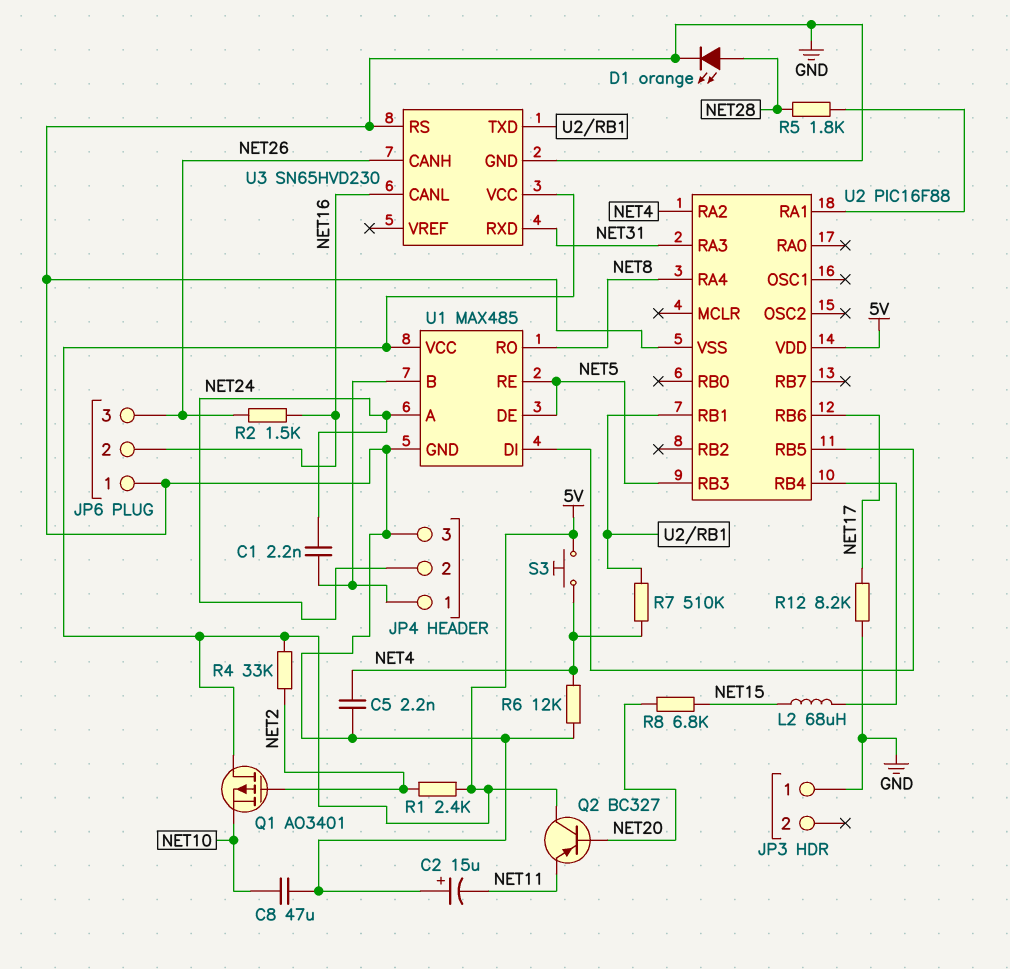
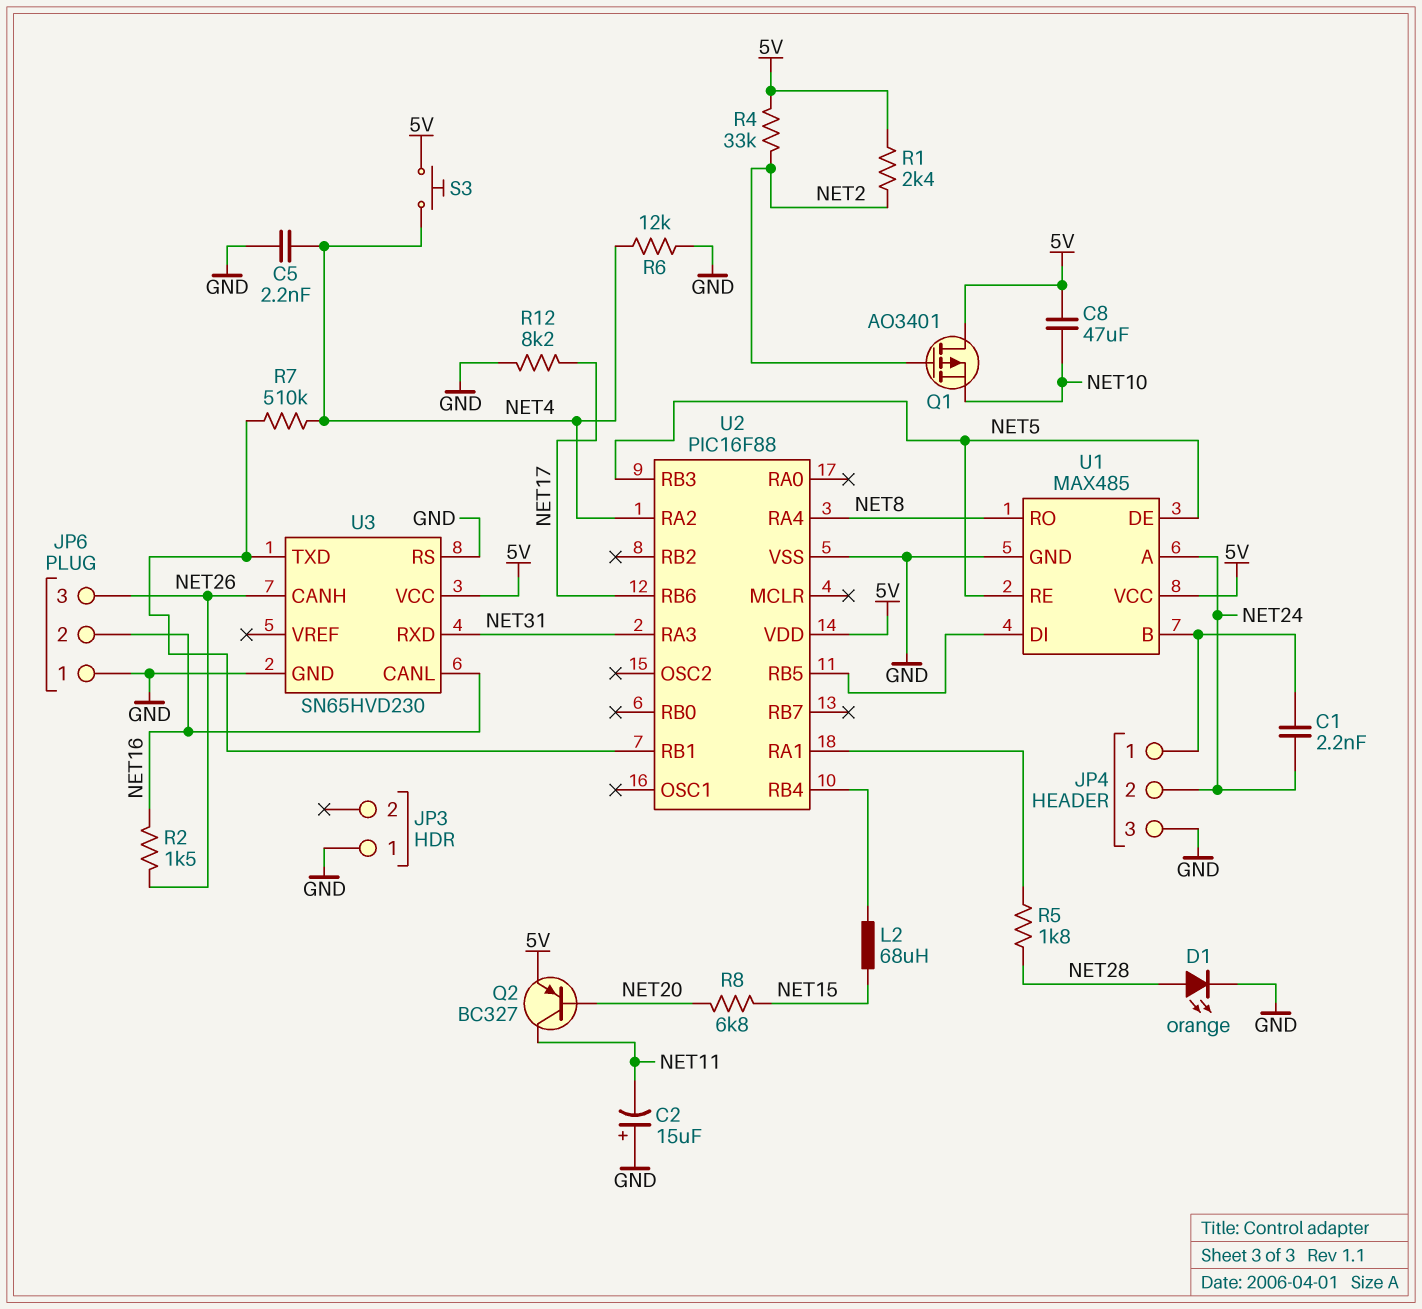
C8: 47uF (GND, NET10) -> 47uF (5V, NET10)
Q2: PNP BC327 (B NET20, C 5V, E NET11) -> PNP BC327 (B NET20, C NET11, E 5V)

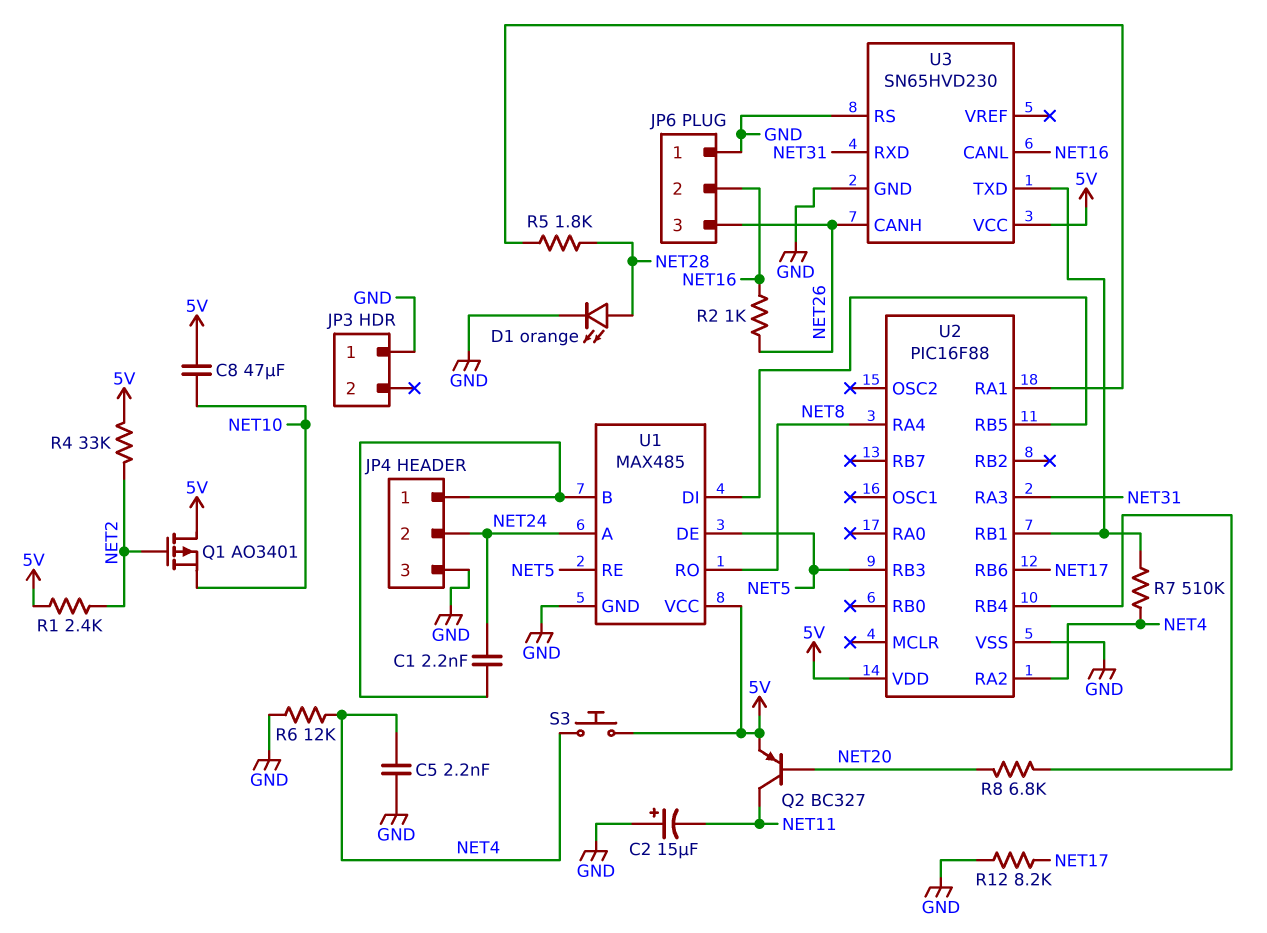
L2: 68uH (NET15, U2/RB4) -> none
R2: 1.5k (NET16, NET26) -> 1k (NET16, NET26)
R8: 6.8k (NET15, NET20) -> 6.8k (NET20, U2/RB4)

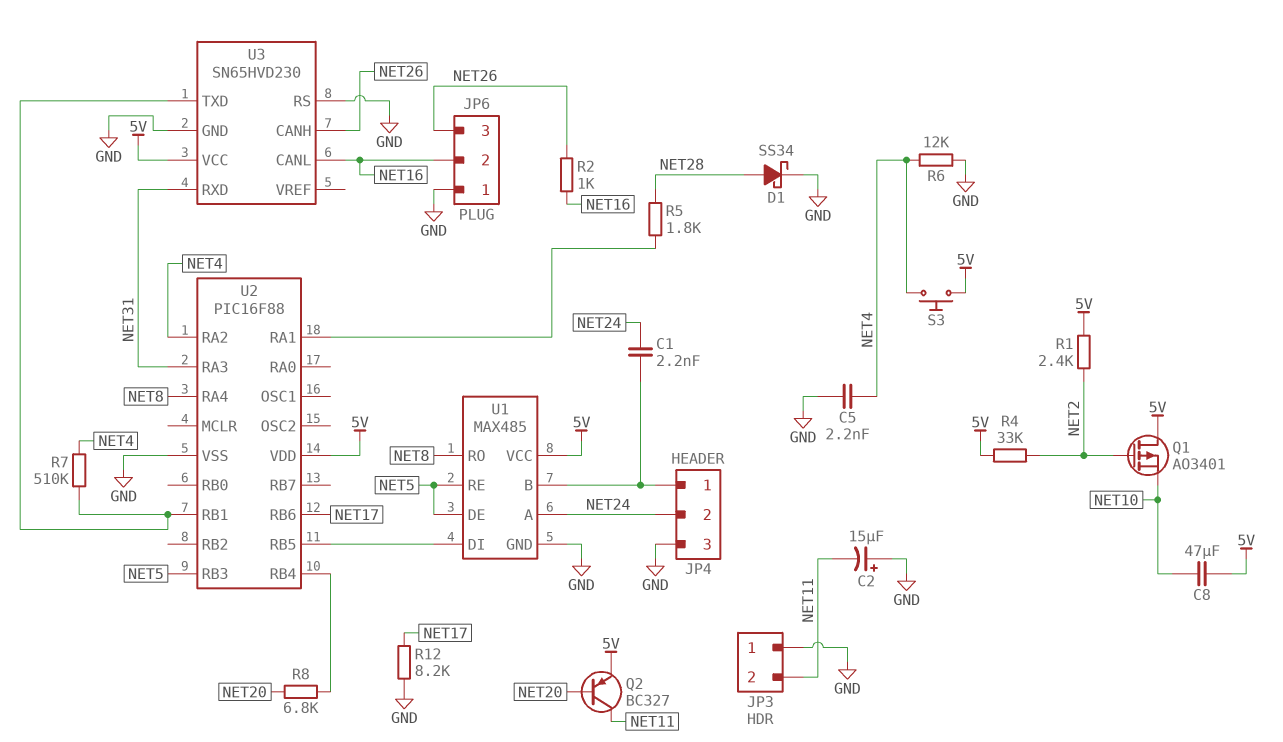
D1: LED orange (A NET28, K GND) -> schottky SS34 (A NET28, K GND)
JP3 pin 2: none -> NET11

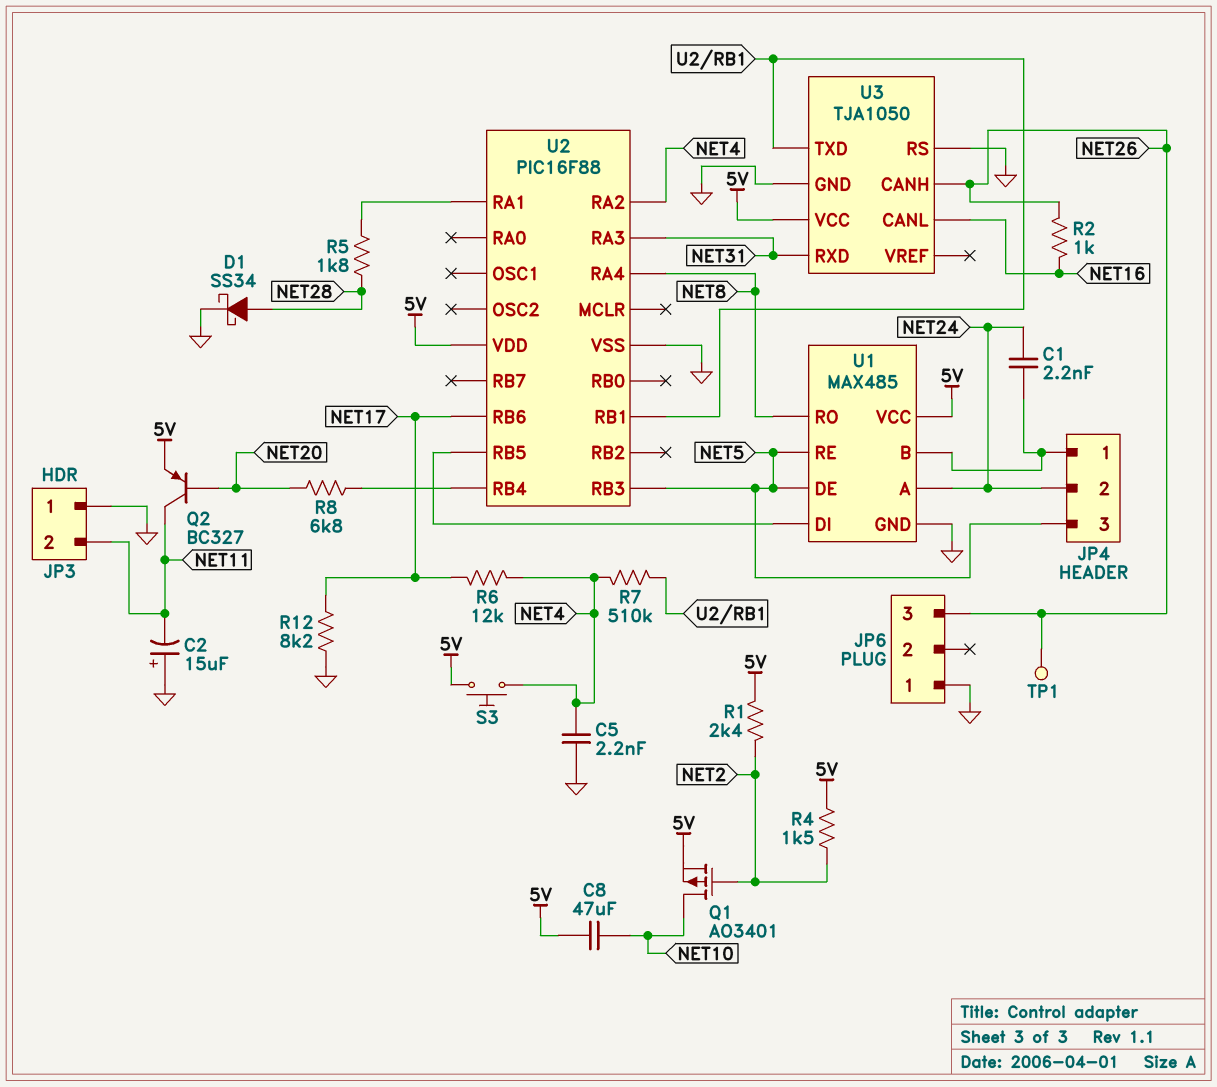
JP4 pin 3: GND -> NET5
JP6 pin 2: NET16 -> none
Q1: PMOS AO3401 (G NET2, D 5V, S NET10) -> PMOS AO3401 (G NET2, D NET10, S 5V)
R4: 33k (5V, NET2) -> 1.5k (5V, NET2)
R6: 12k (GND, NET4) -> 12k (NET4, NET17)
TP1: none -> test point (NET26)
U3: SN65HVD230 -> TJA1050

